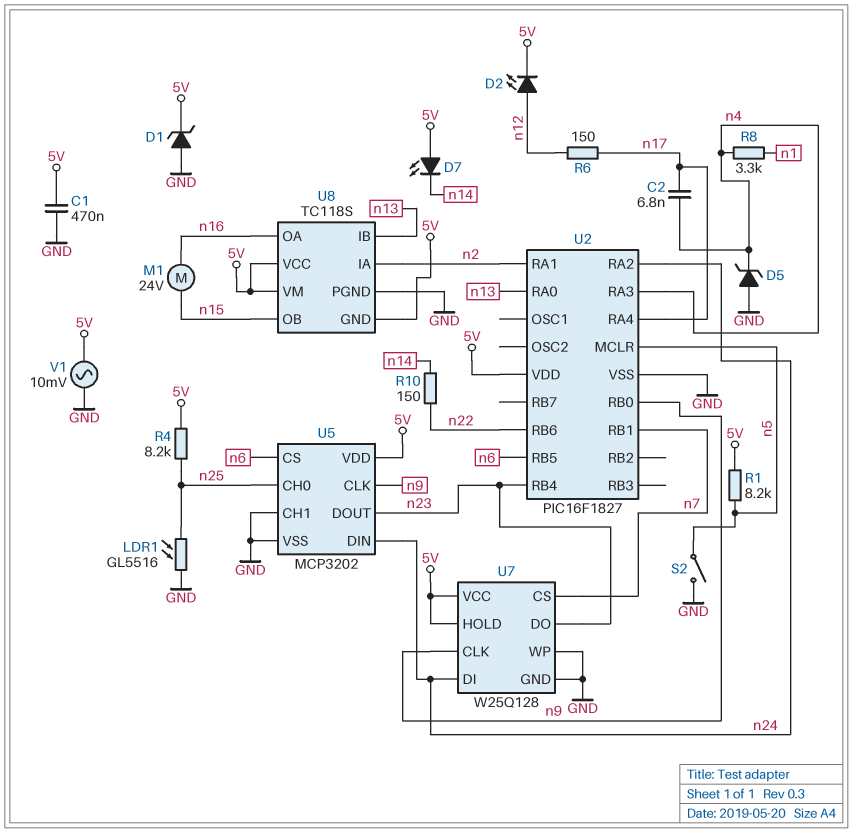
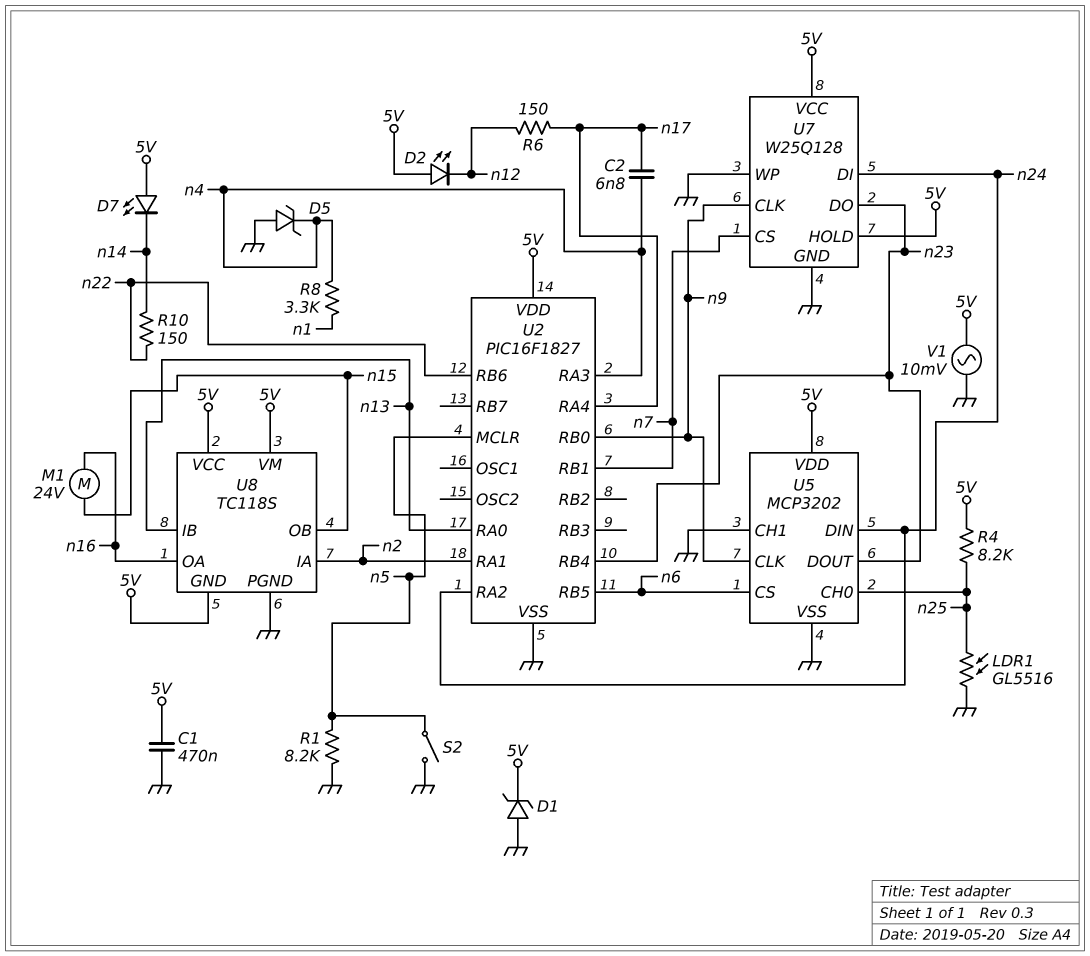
D2: LED (A n12, K 5V) -> LED (A 5V, K n12)
R1: 8.2k (5V, n5) -> 8.2k (GND, n5)

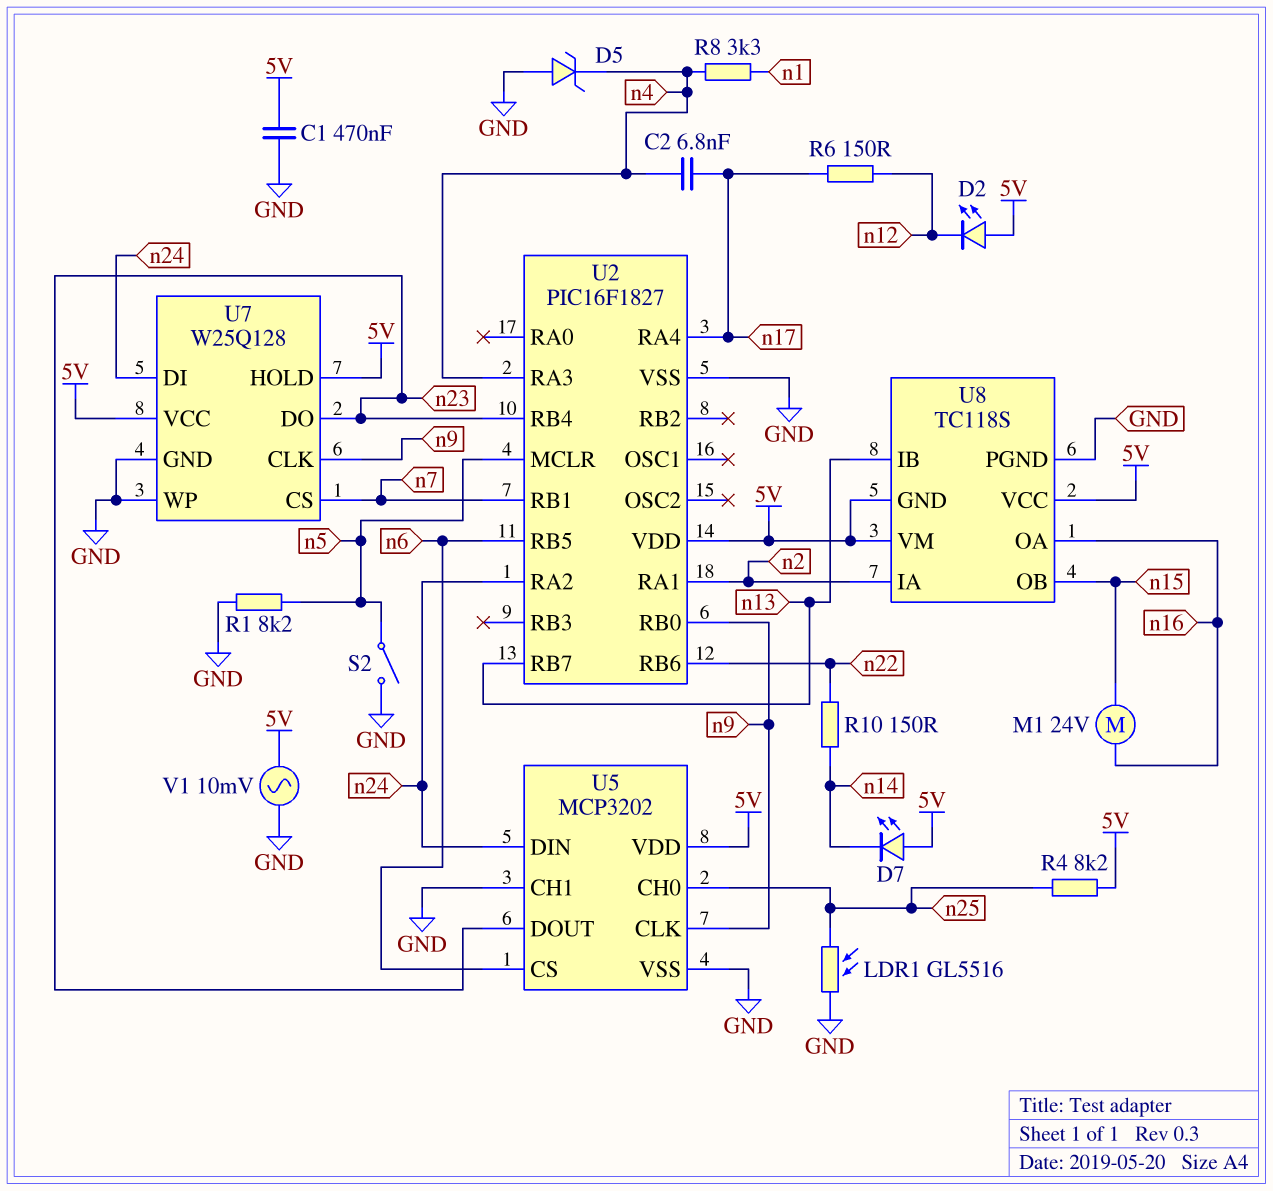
D1: zener (A GND, K 5V) -> none
U2 pin RA0: n13 -> none
U2 pin RB7: none -> n13

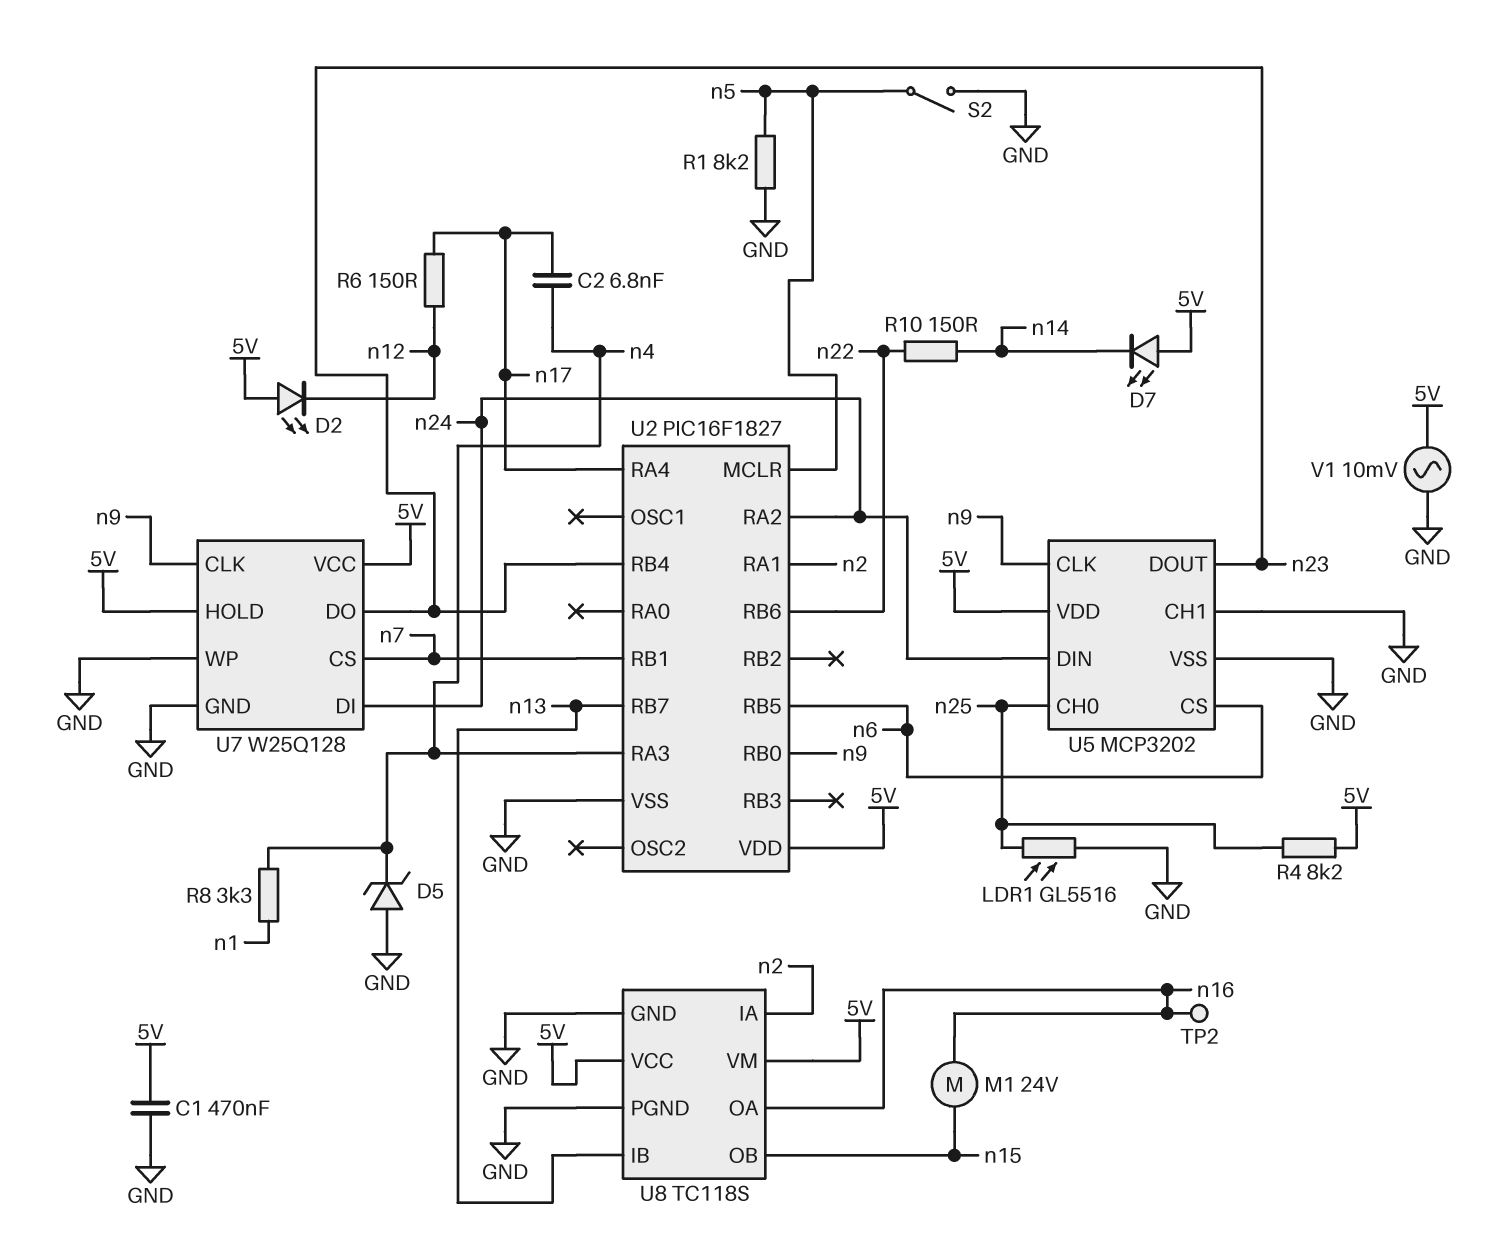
TP2: none -> test point (n16)
U8 pin GND: 5V -> GND

